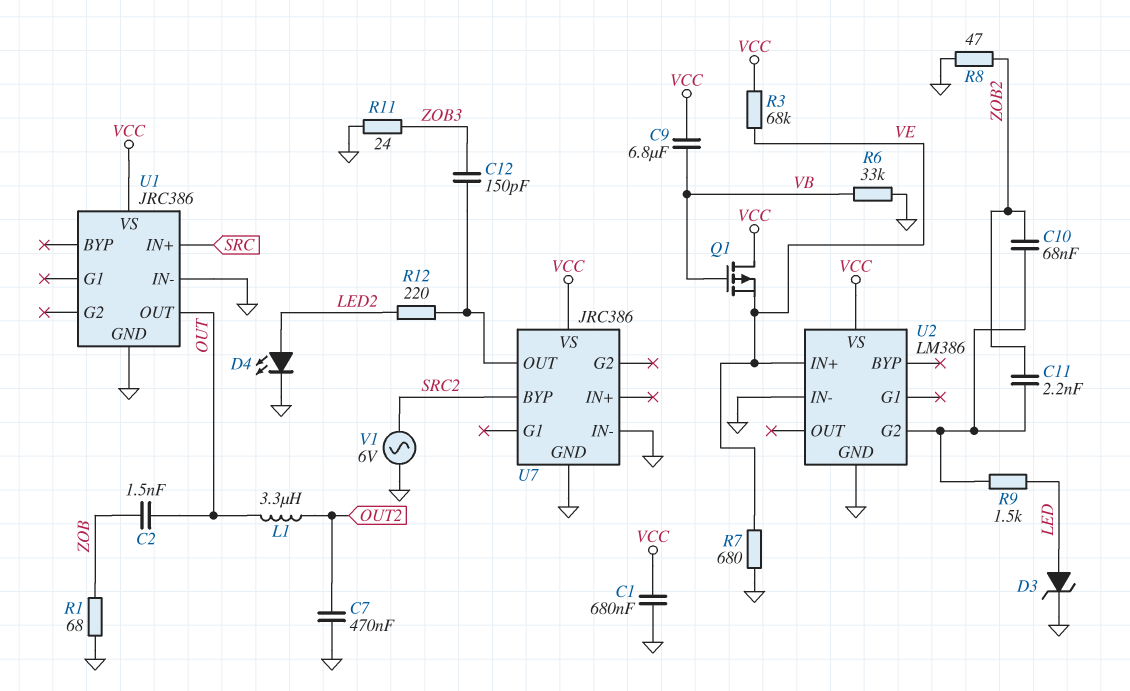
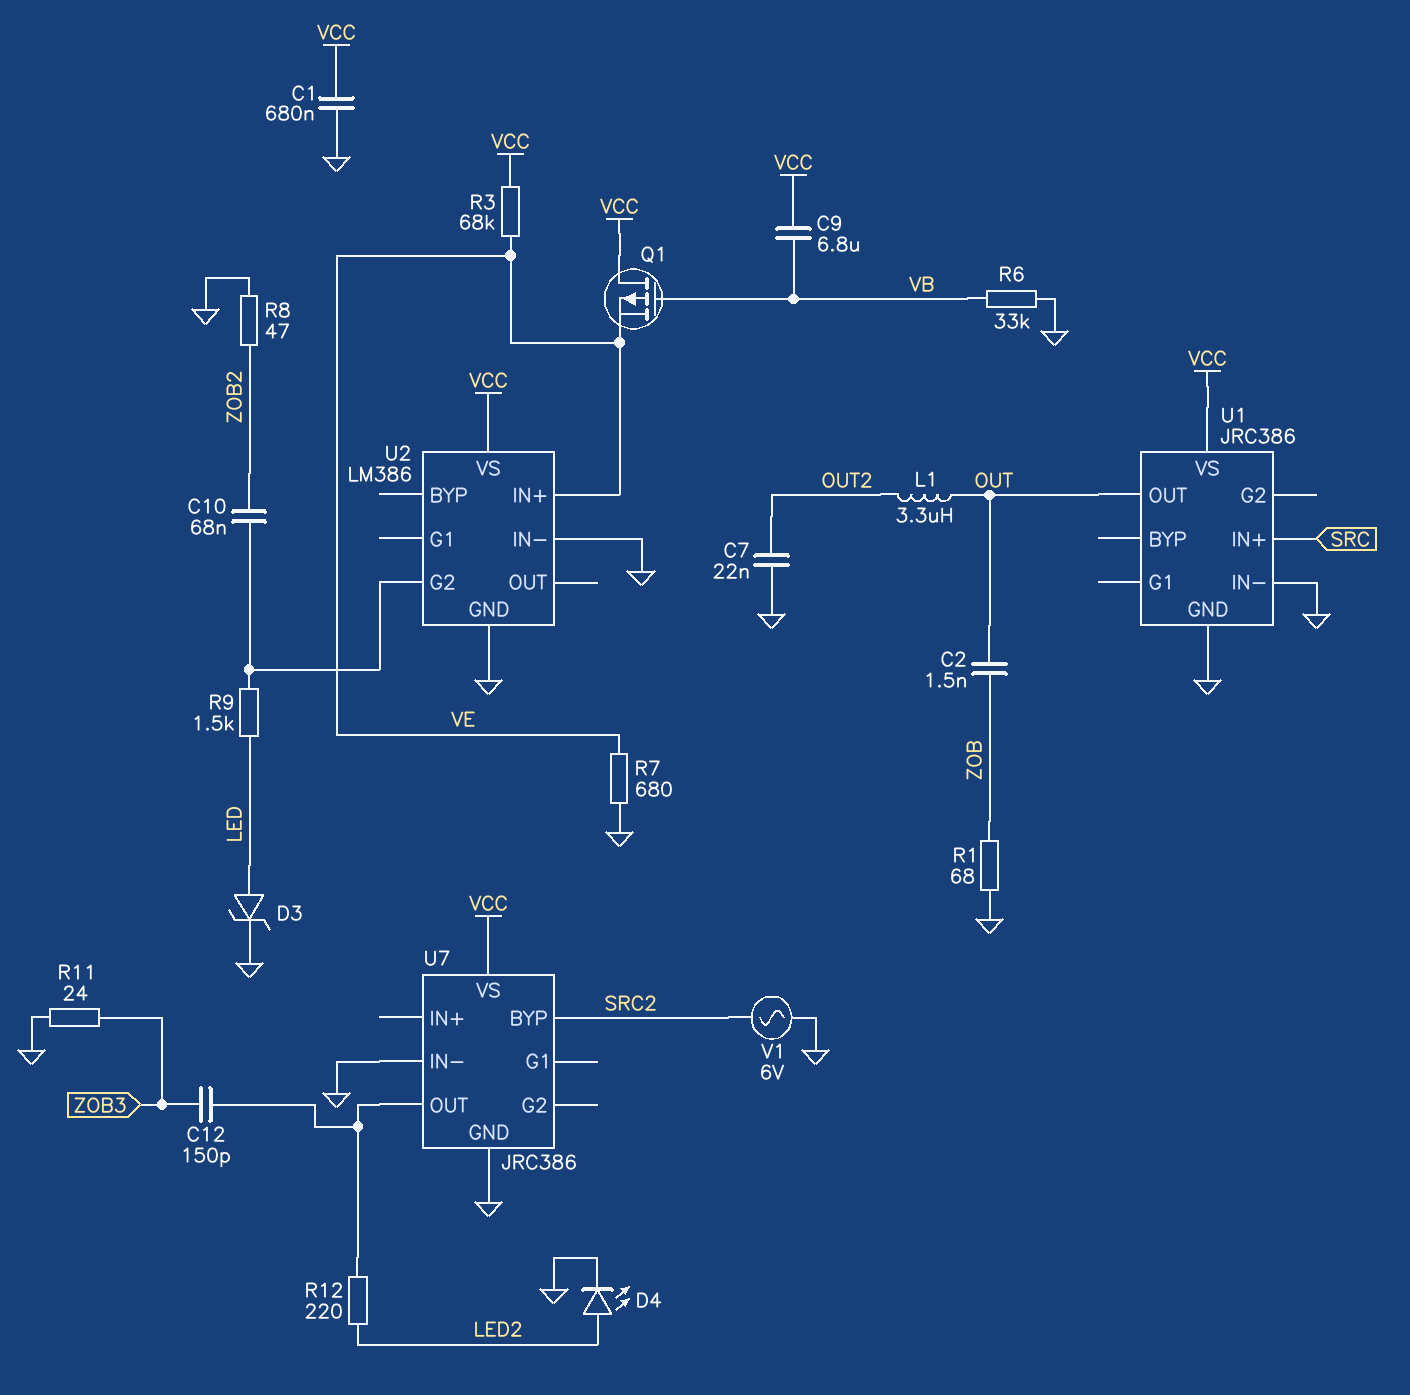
C7: 470nF (GND, OUT2) -> 22nF (GND, OUT2)
C11: 2.2nF (U2/G2, ZOB2) -> none

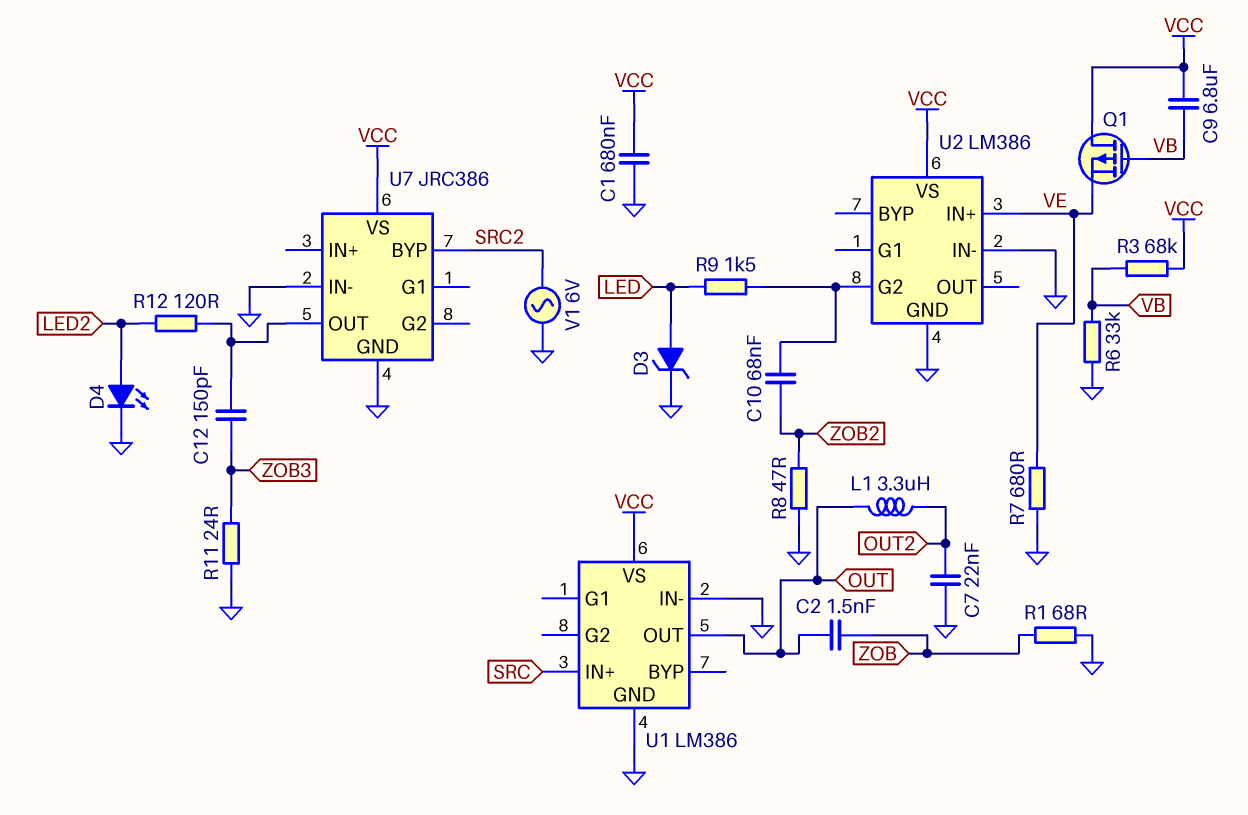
R3: 68k (VCC, VE) -> 68k (VB, VCC)
R12: 220 (LED2, U7/OUT) -> 120 (LED2, U7/OUT)
U1: JRC386 -> LM386

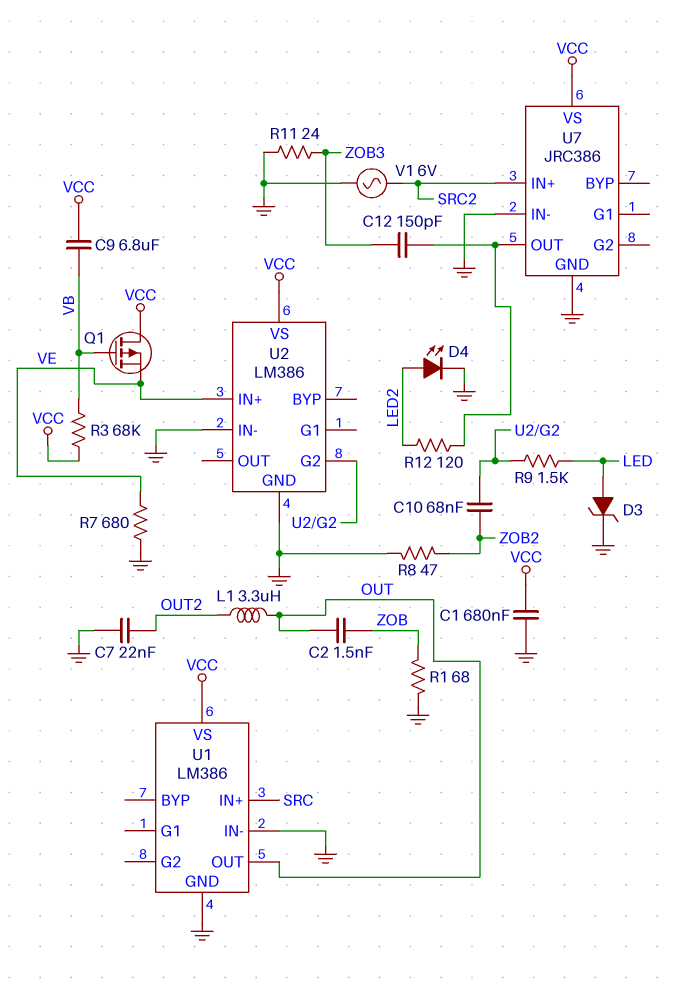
R6: 33k (GND, VB) -> none
U7 pin BYP: SRC2 -> none
U7 pin IN+: none -> SRC2

